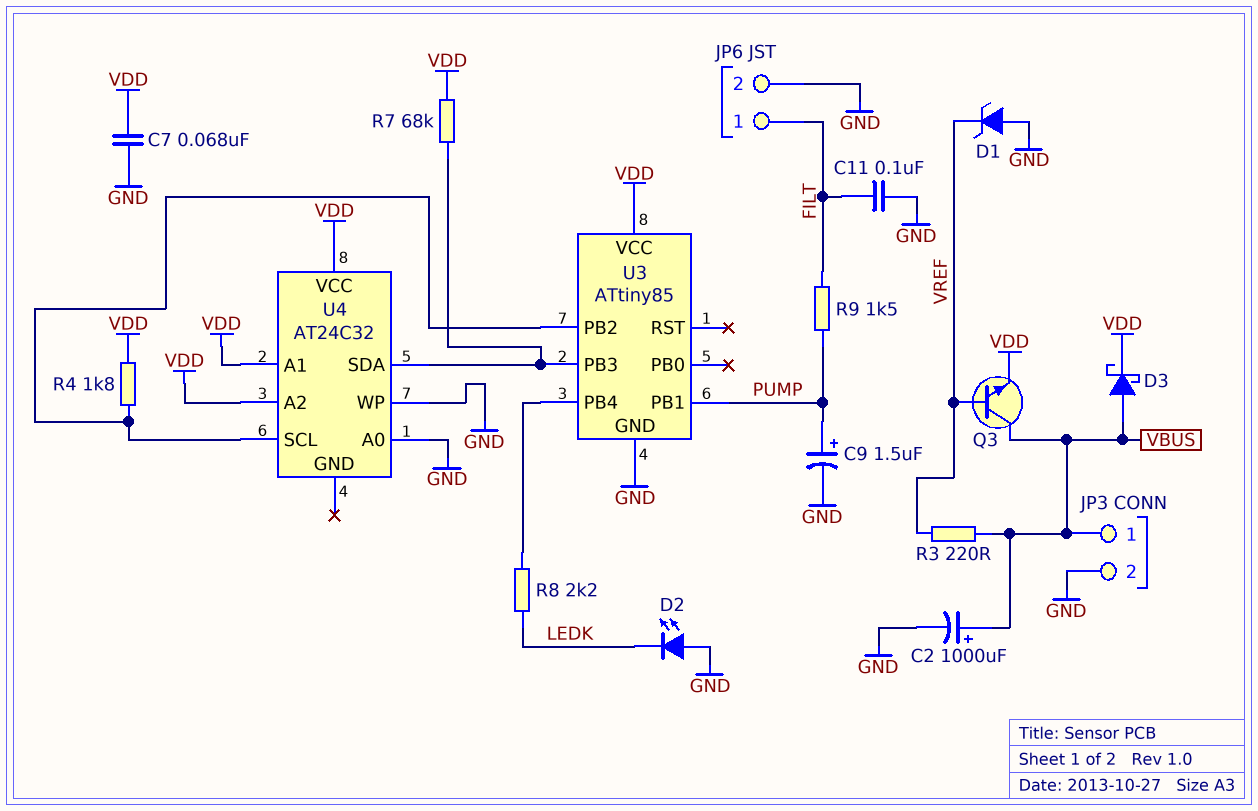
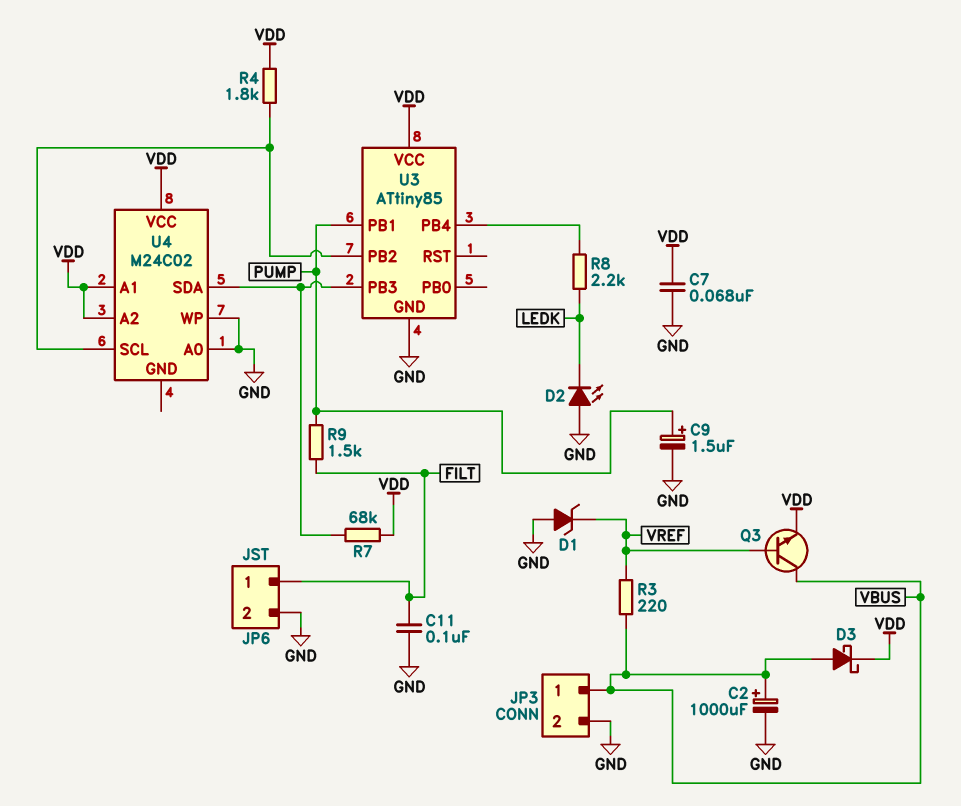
U4: AT24C32 -> M24C02

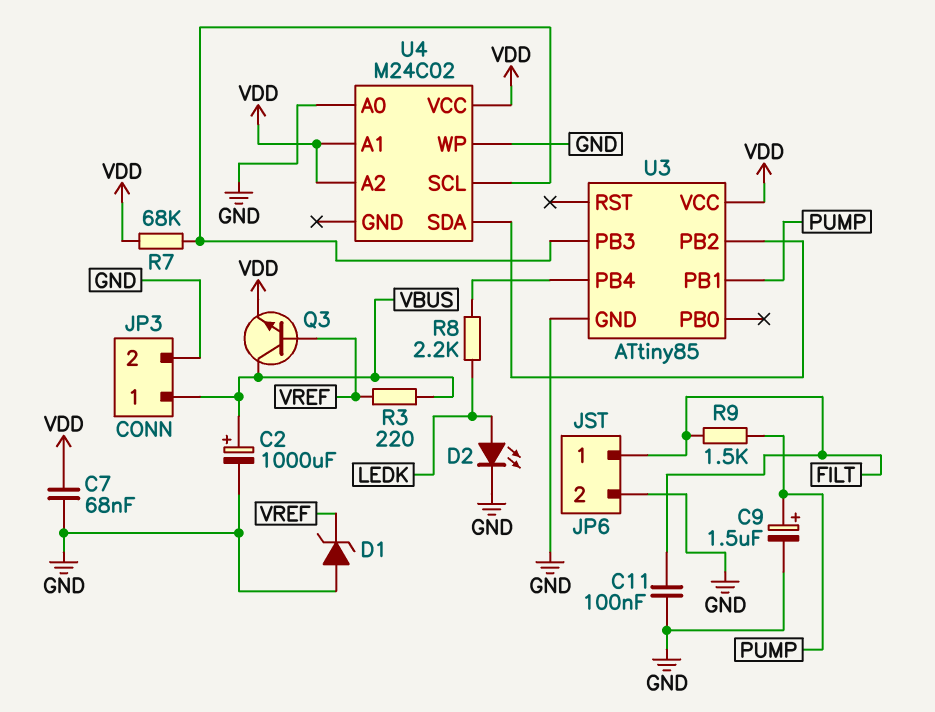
D2: LED (A GND, K LEDK) -> LED (A LEDK, K GND)
D3: schottky (A VBUS, K VDD) -> none
R4: 1.8k (U3/PB2, VDD) -> none
U4 pin SCL: U3/PB2 -> U3/PB3
U4 pin SDA: U3/PB3 -> U3/PB2

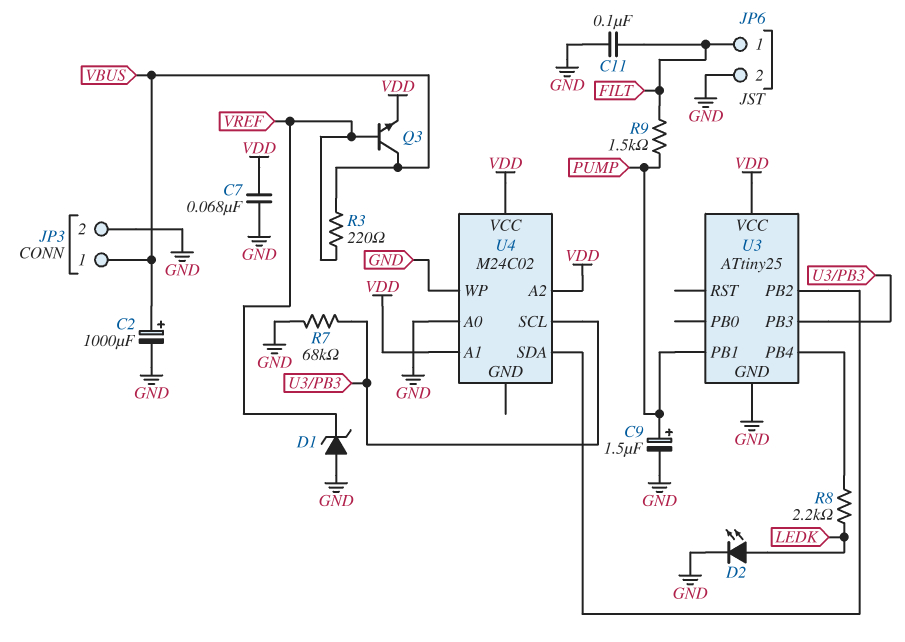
R7: 68k (U3/PB3, VDD) -> 68k (GND, U3/PB3)
U3: ATtiny85 -> ATtiny25

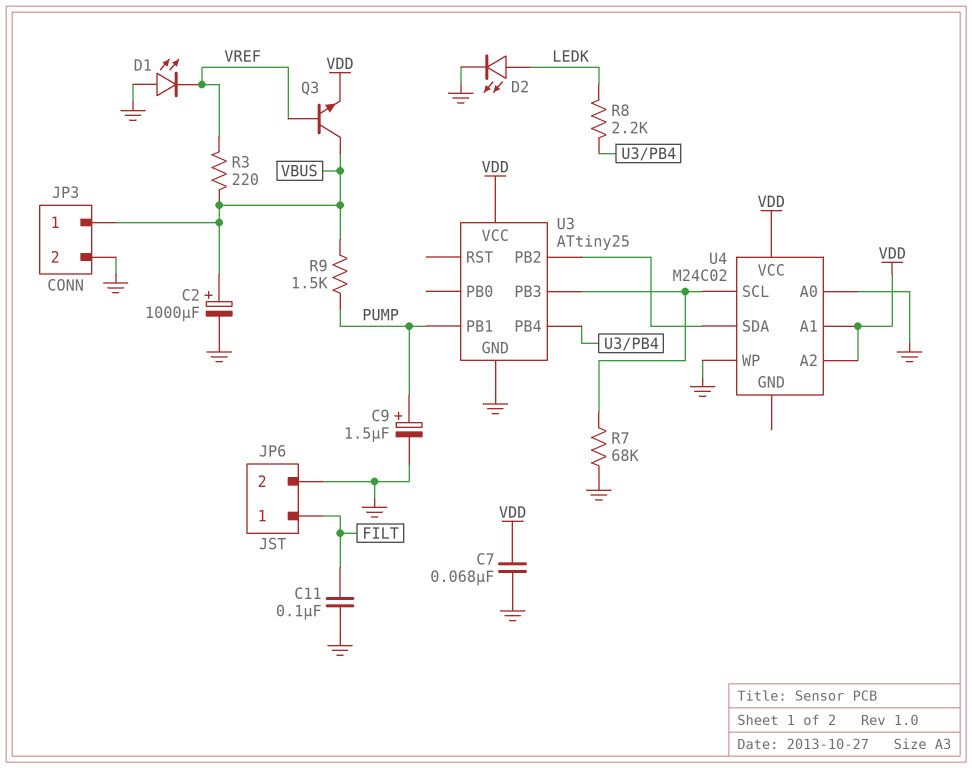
D1: zener (A GND, K VREF) -> LED (A GND, K VREF)
R9: 1.5k (FILT, PUMP) -> 1.5k (PUMP, VBUS)

